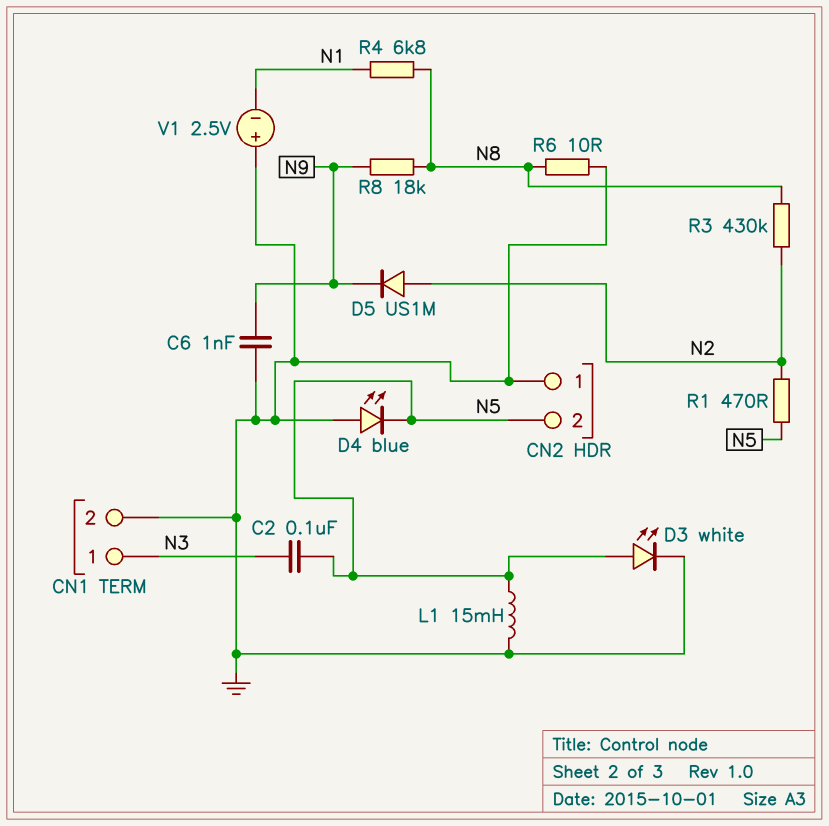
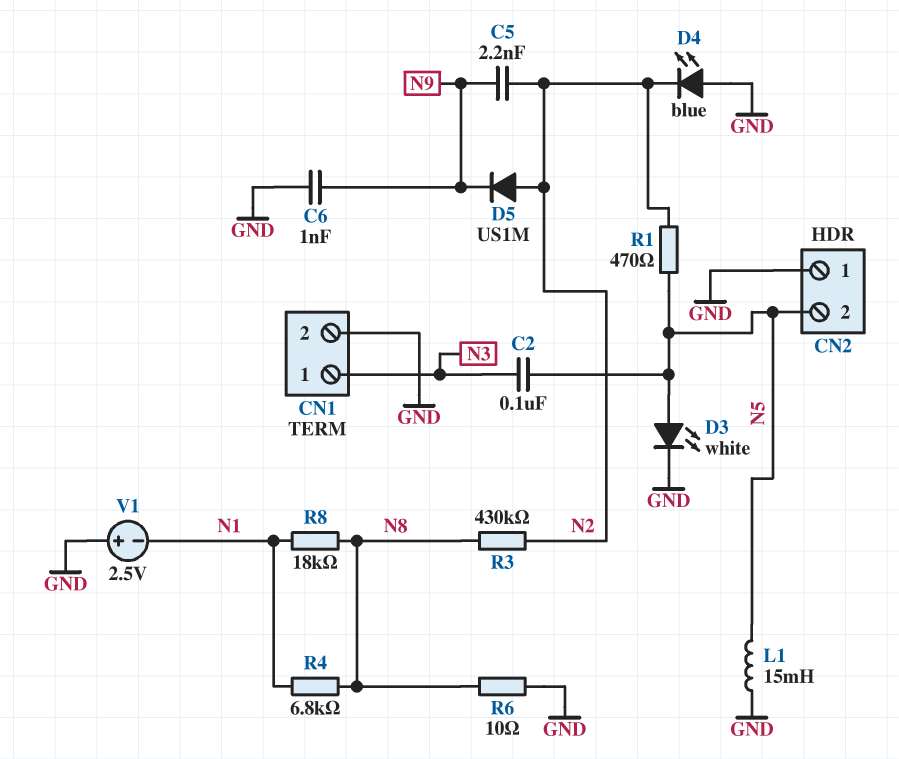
C5: none -> 2.2nF (N2, N9)
D4: LED blue (A GND, K N5) -> LED blue (A GND, K N2)
R8: 18k (N8, N9) -> 18k (N1, N8)

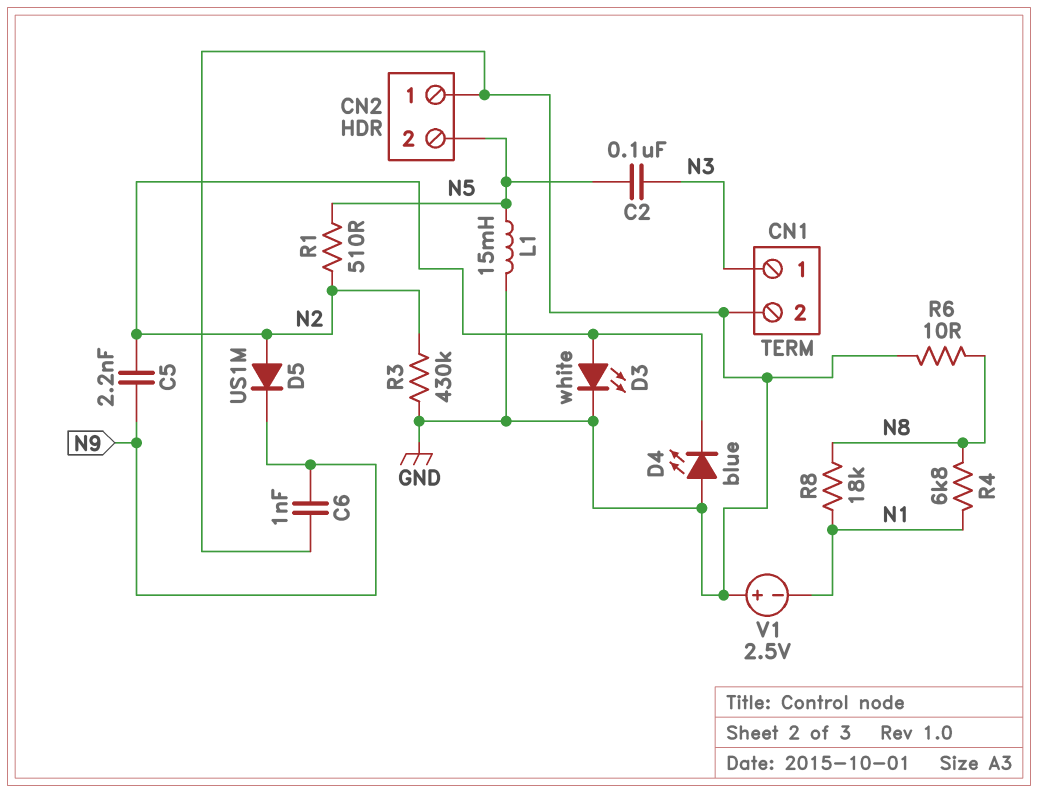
D3: LED white (A N5, K GND) -> LED white (A N2, K GND)
R1: 470 (N2, N5) -> 510 (N2, N5)
R3: 430k (N2, N8) -> 430k (GND, N2)

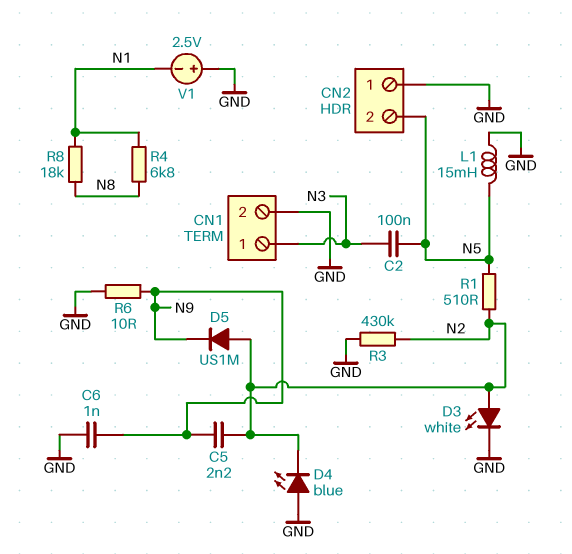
R6: 10 (GND, N8) -> 10 (GND, N9)

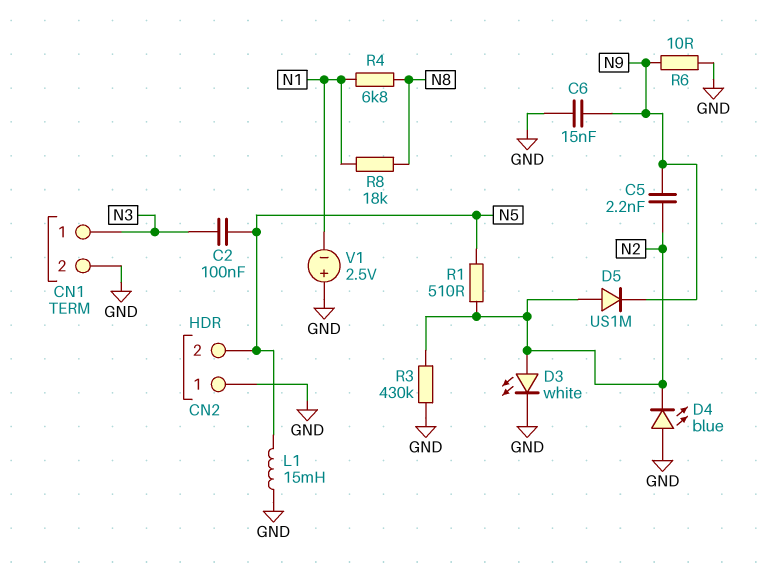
C6: 1nF (GND, N9) -> 15nF (GND, N9)

